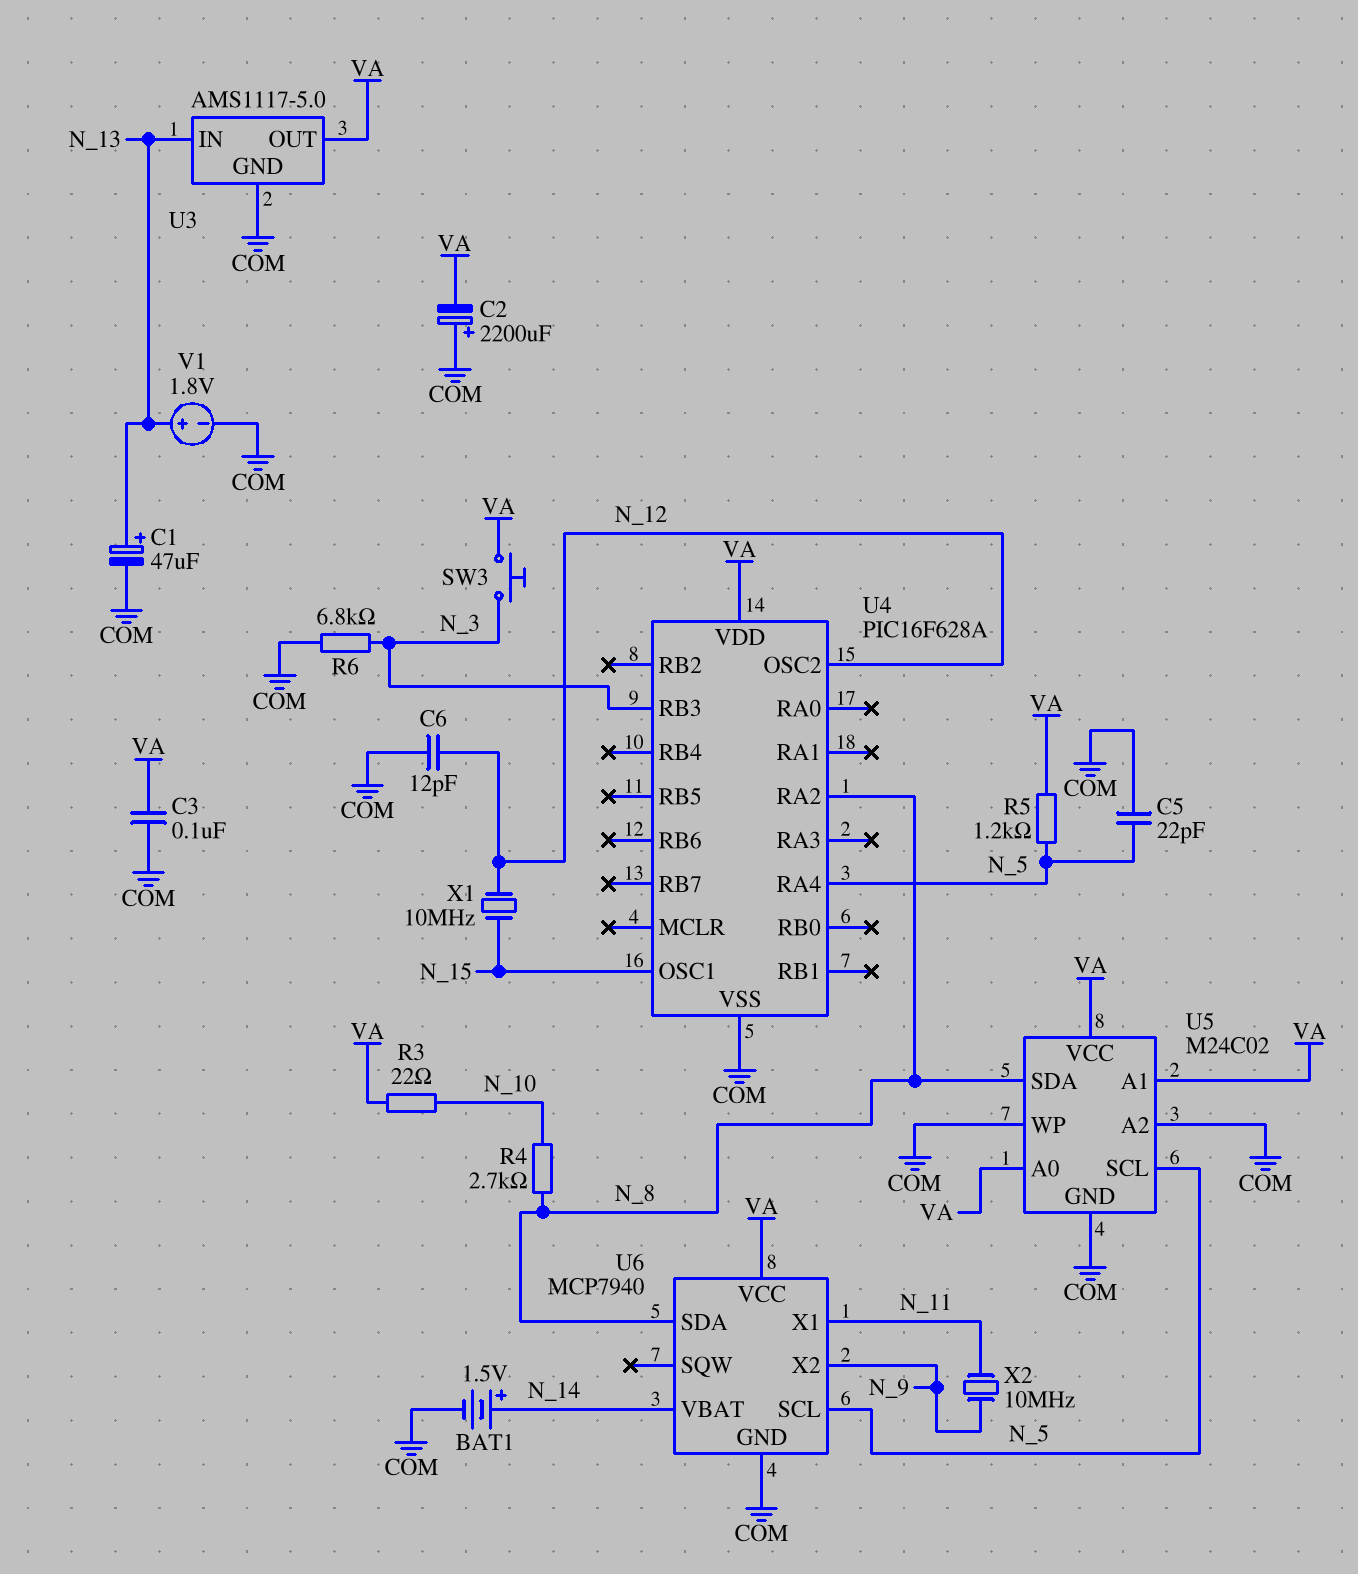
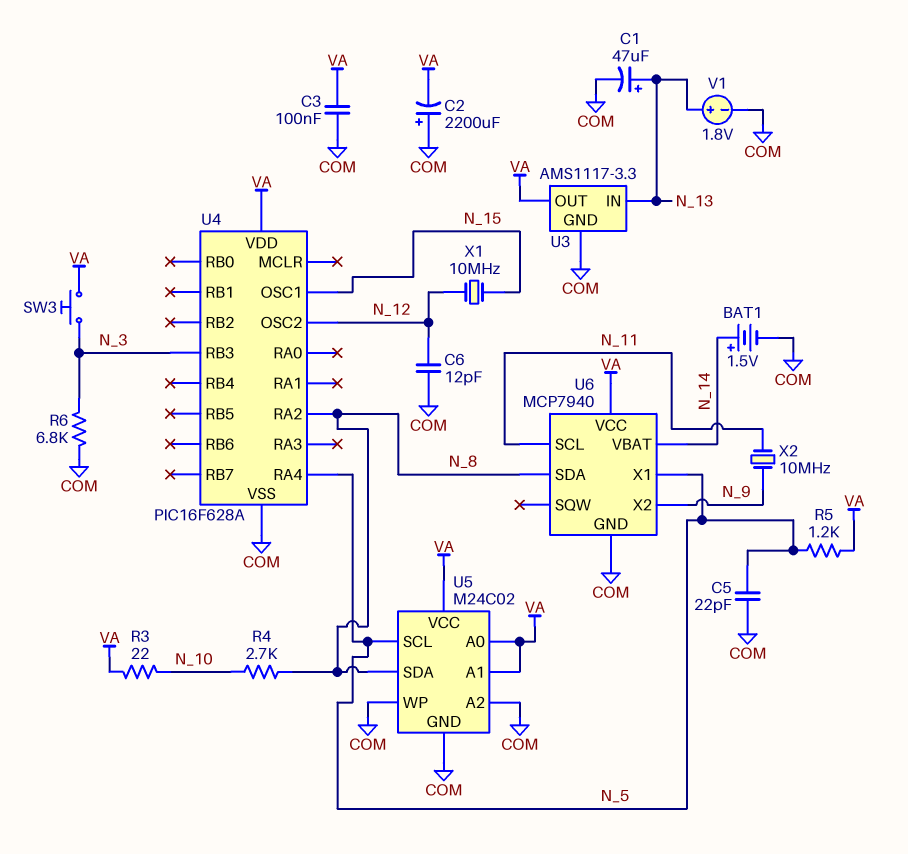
U3: AMS1117-5.0 -> AMS1117-3.3
U6 pin SCL: N_5 -> N_11
U6 pin X1: N_11 -> N_5

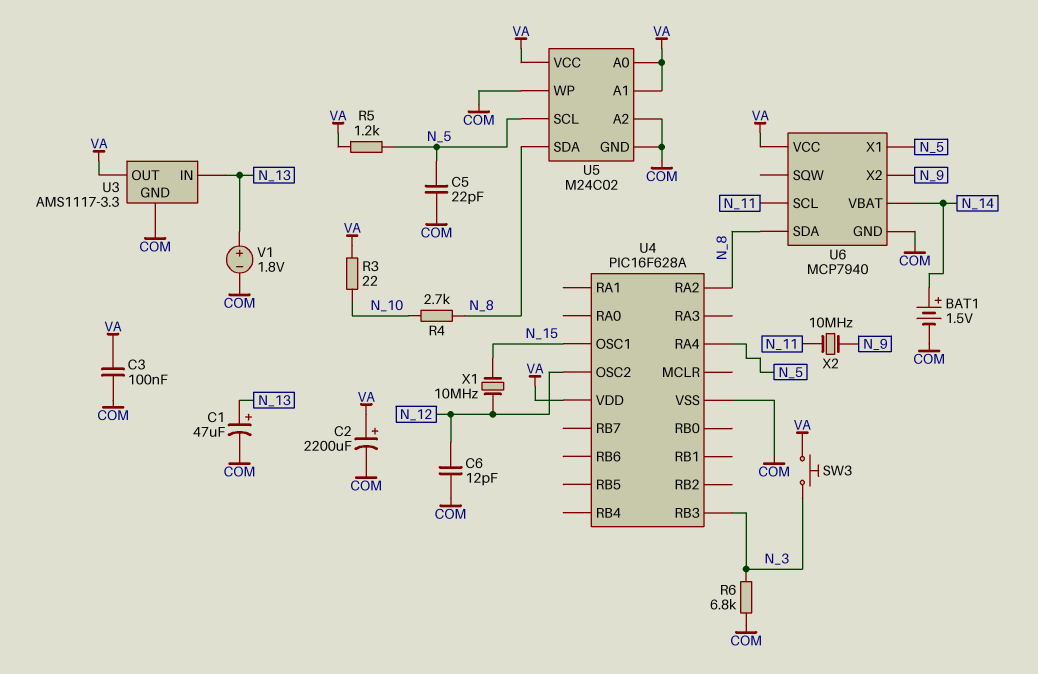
C2: 2200uF (plus COM, minus VA) -> 2200uF (plus VA, minus COM)

